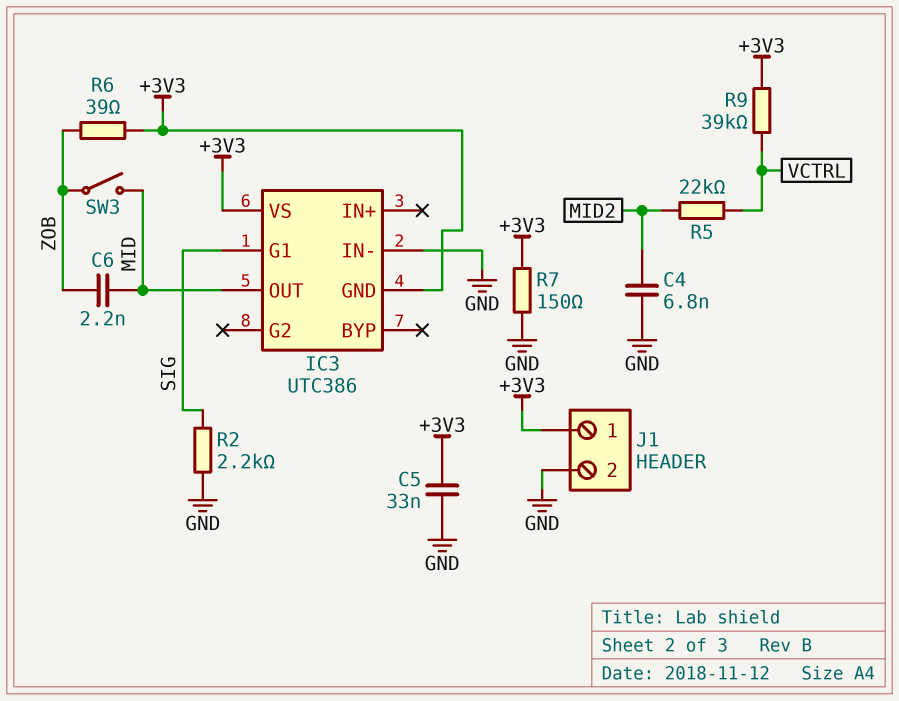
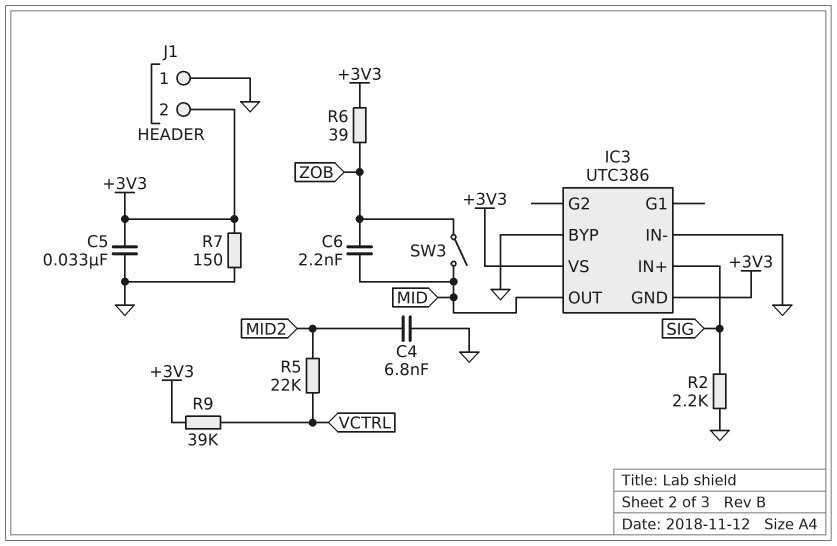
IC3 pin BYP: none -> GND
IC3 pin G1: SIG -> none
IC3 pin IN+: none -> SIG
J1 pin 1: +3V3 -> GND
J1 pin 2: GND -> +3V3

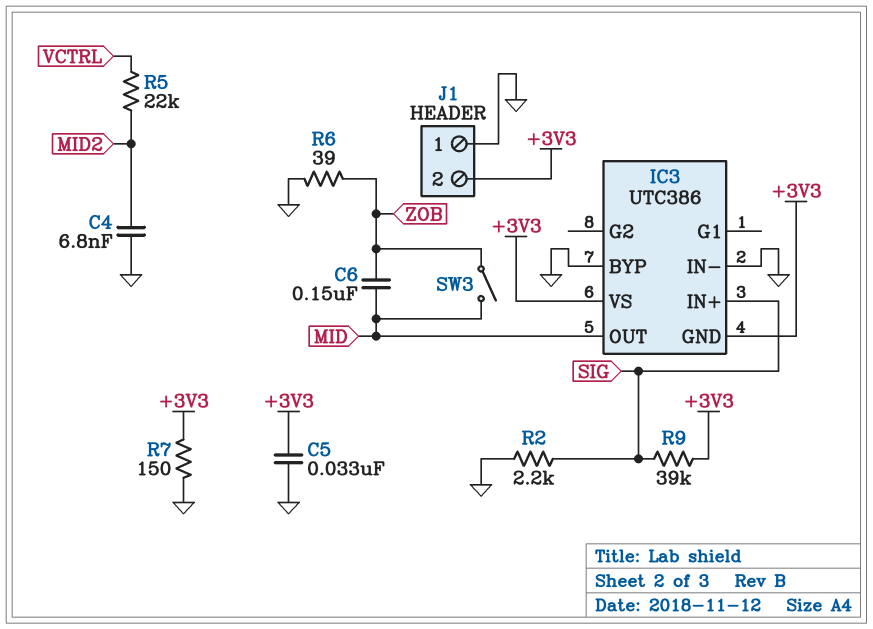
C6: 2.2nF (MID, ZOB) -> 150nF (MID, ZOB)
R6: 39 (+3V3, ZOB) -> 39 (GND, ZOB)
R9: 39k (+3V3, VCTRL) -> 39k (+3V3, SIG)

